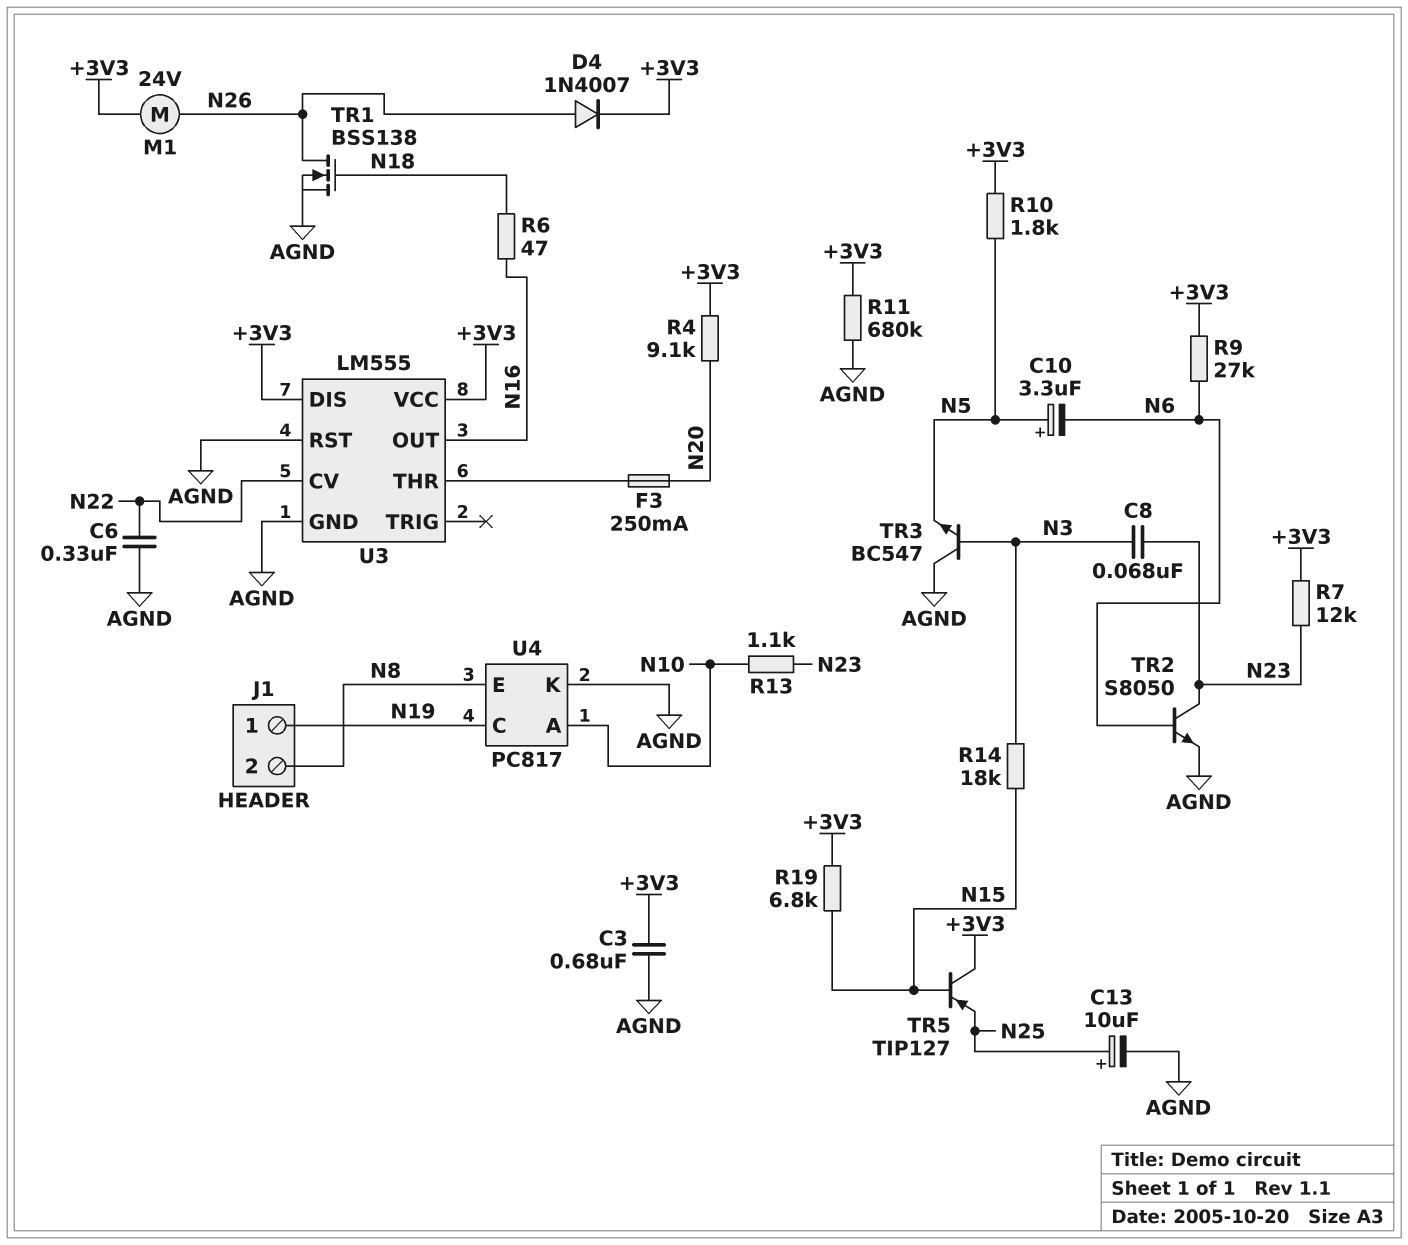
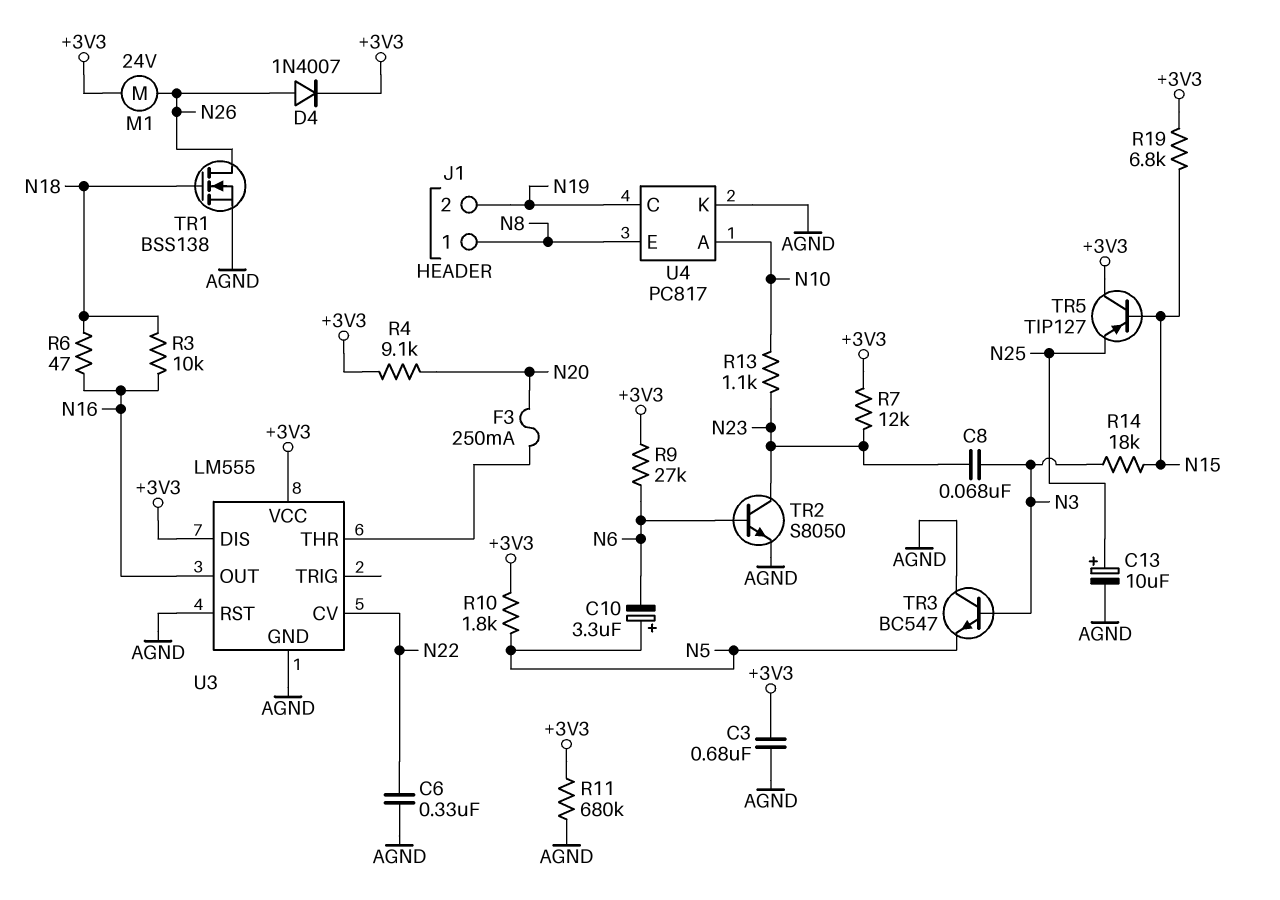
J1 pin 1: N19 -> N8
J1 pin 2: N8 -> N19
R3: none -> 10k (N16, N18)

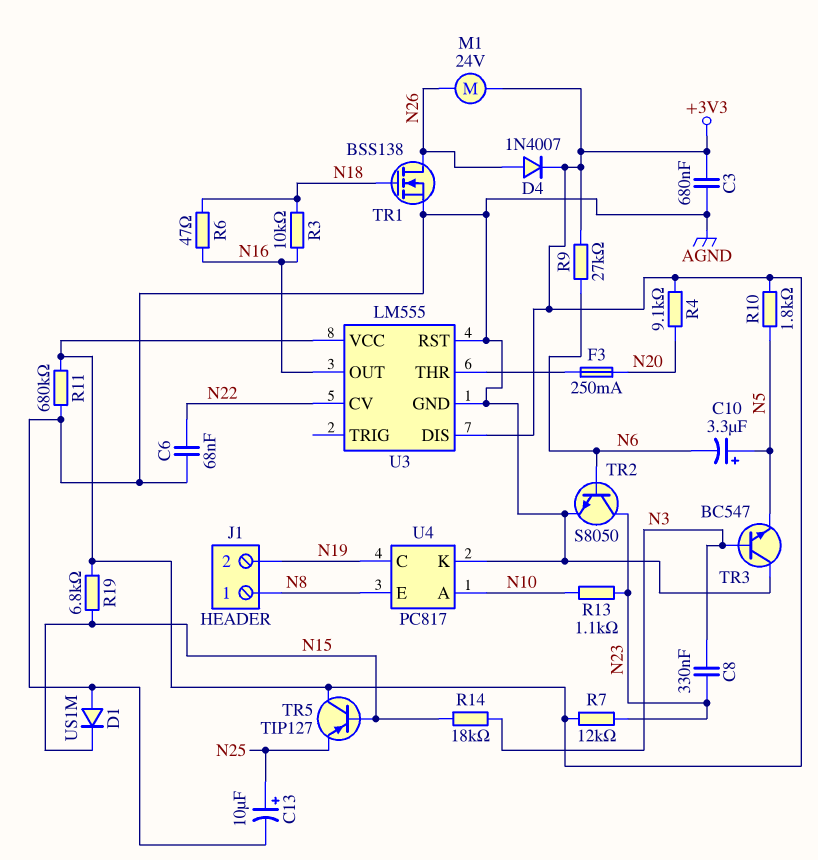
C6: 330nF (AGND, N22) -> 68nF (AGND, N22)
C8: 68nF (N3, N23) -> 330nF (N3, N23)
D1: none -> diode US1M (A AGND, K N15)

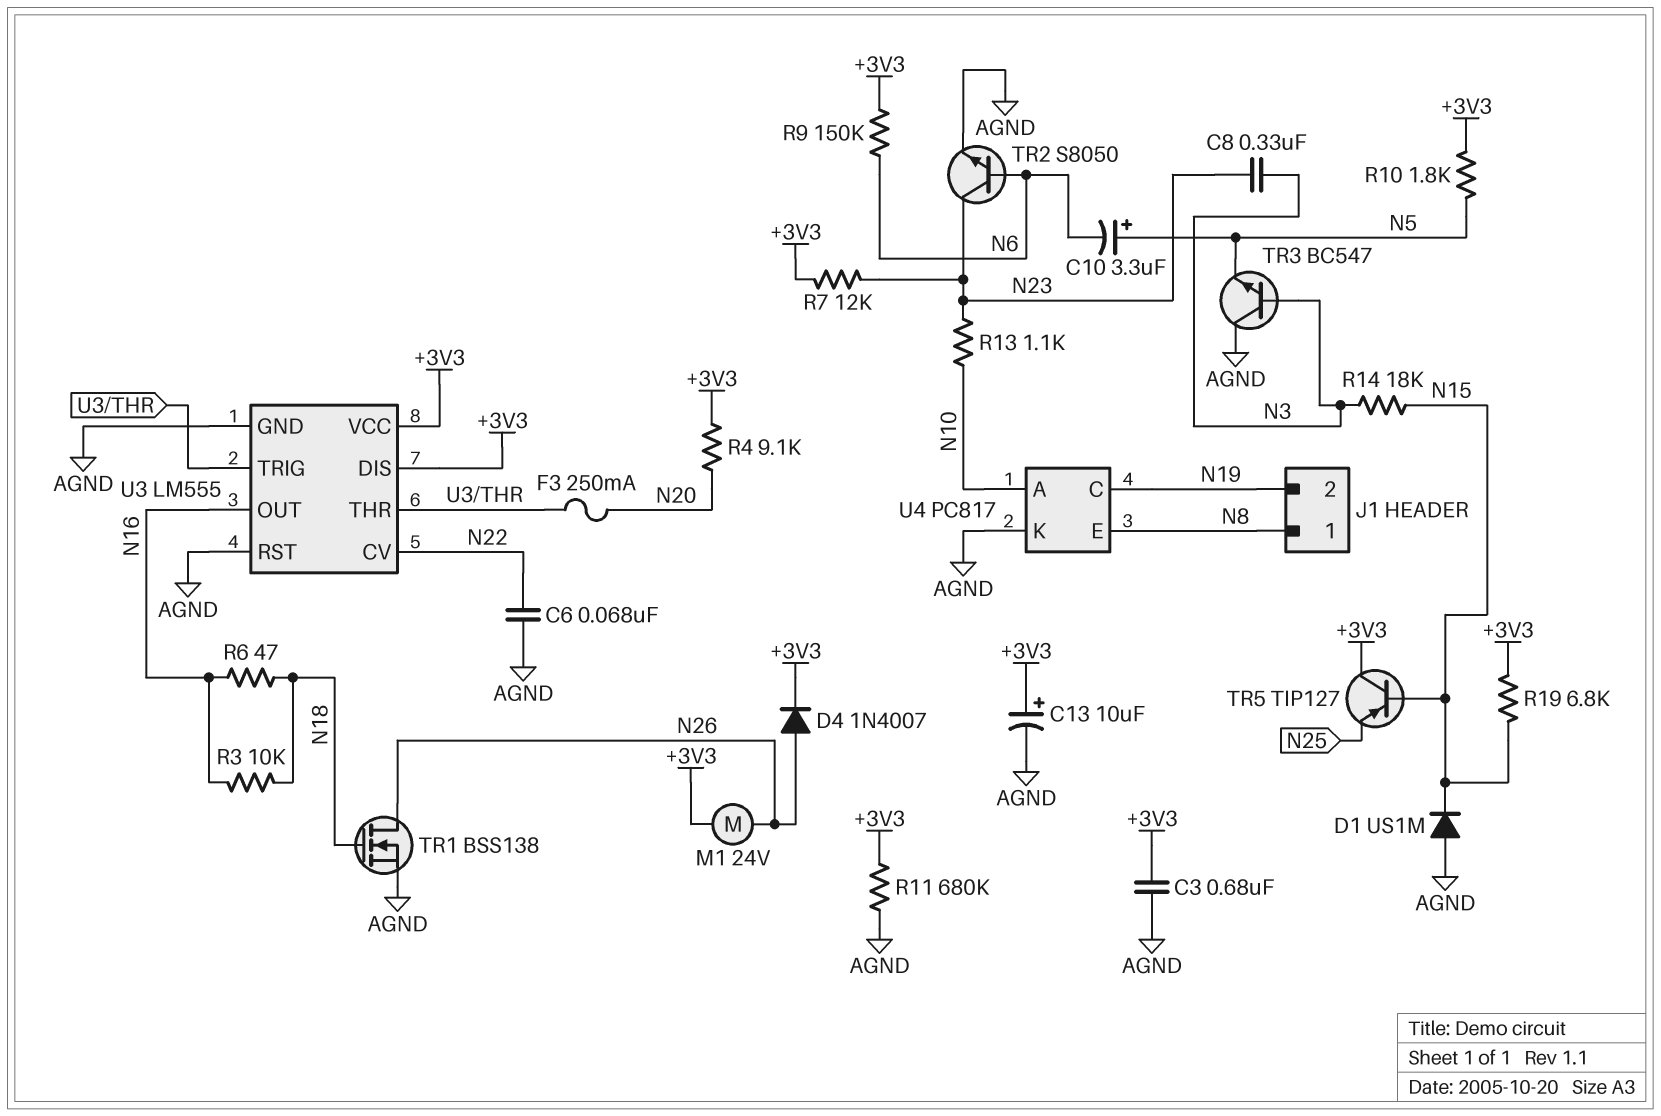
C13: 10uF (plus N25, minus AGND) -> 10uF (plus +3V3, minus AGND)
R9: 27k (+3V3, N6) -> 150k (+3V3, N6)
U3 pin TRIG: none -> U3/THR

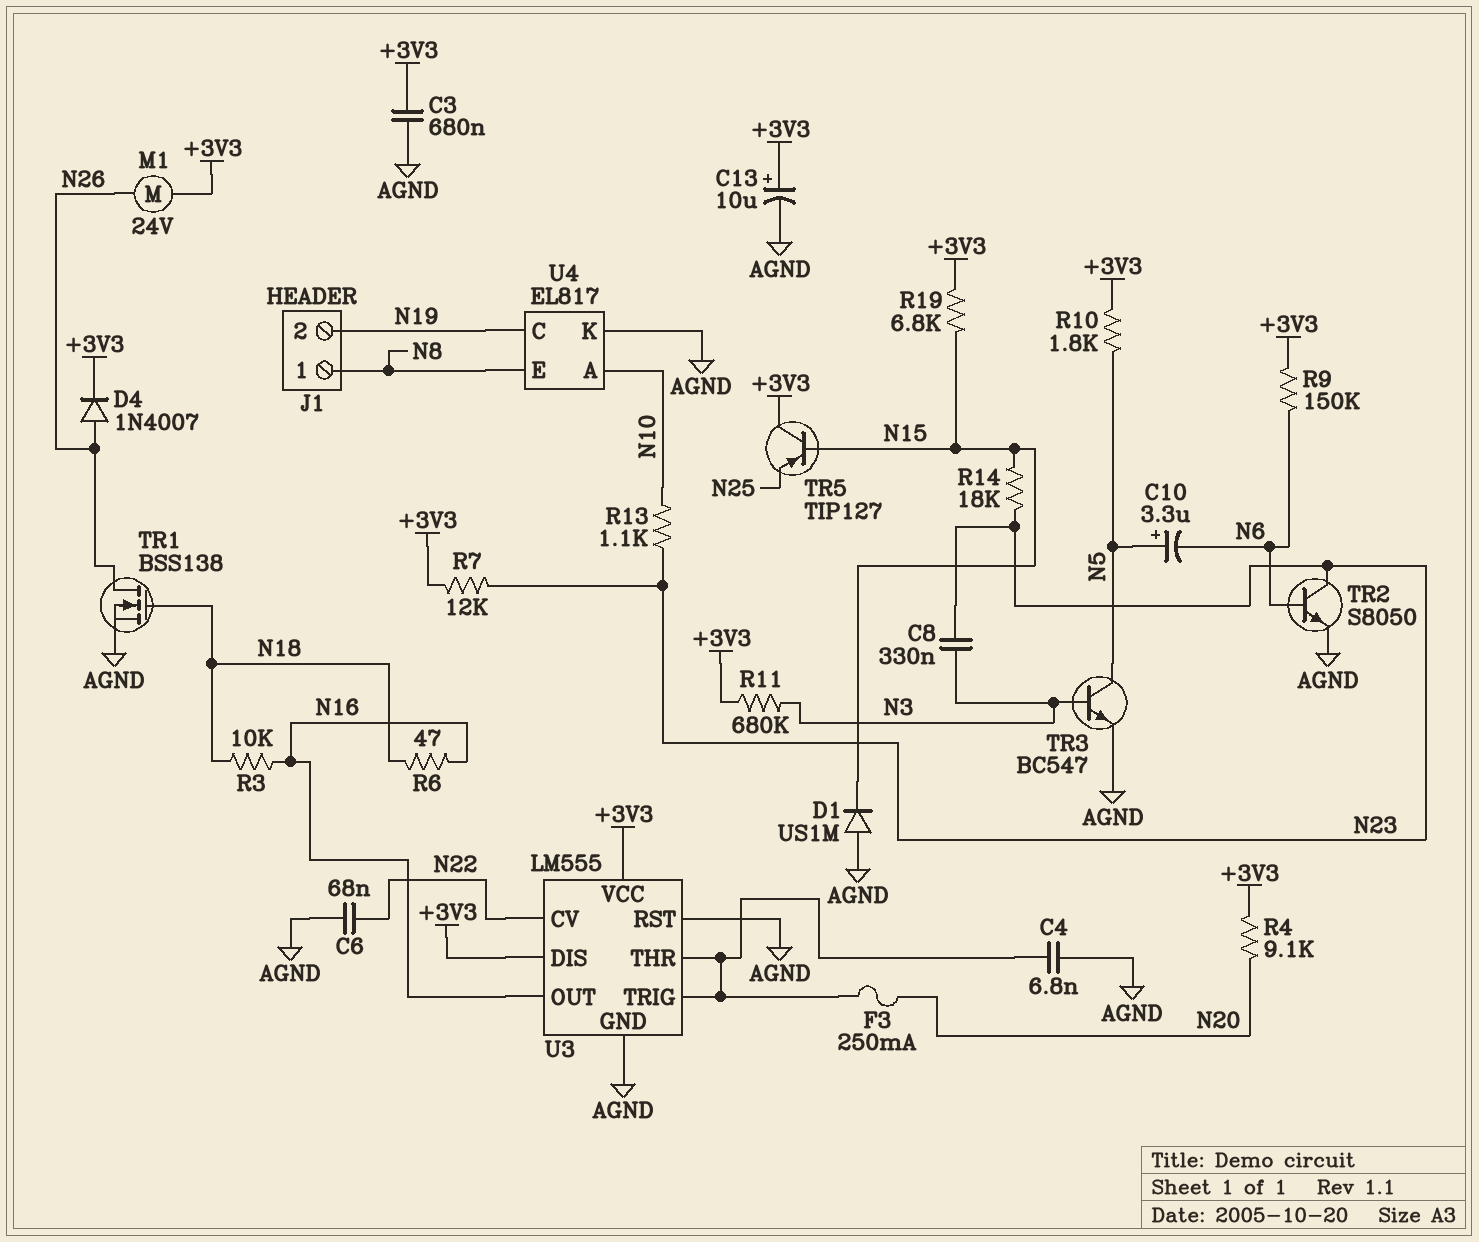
C4: none -> 6.8nF (AGND, U3/THR)
R11: 680k (+3V3, AGND) -> 680k (+3V3, N3)
R14: 18k (N3, N15) -> 18k (N15, N23)
TR3: NPN BC547 (B N3, C AGND, E N5) -> NPN BC547 (B N3, C N5, E AGND)
U4: PC817 -> EL817

